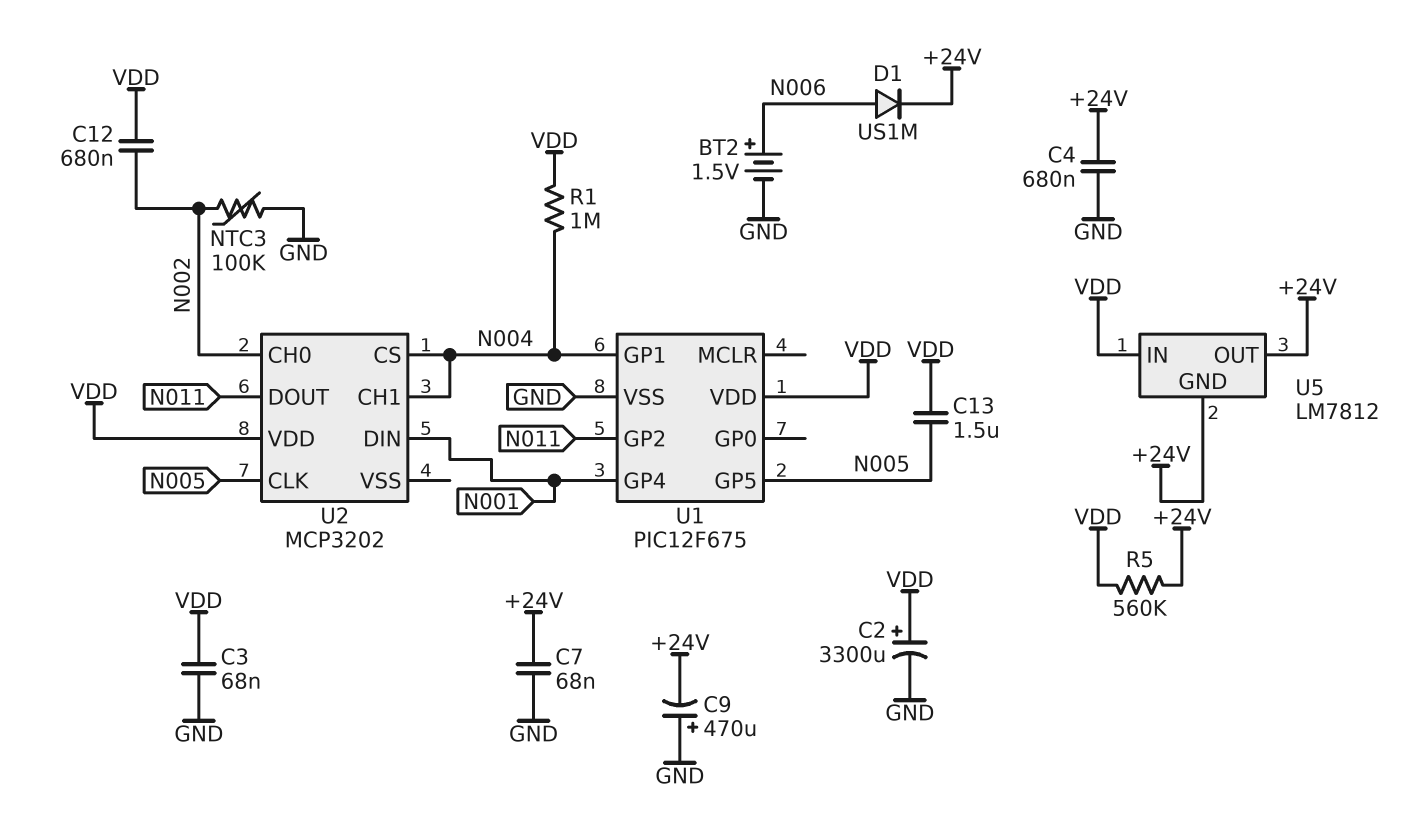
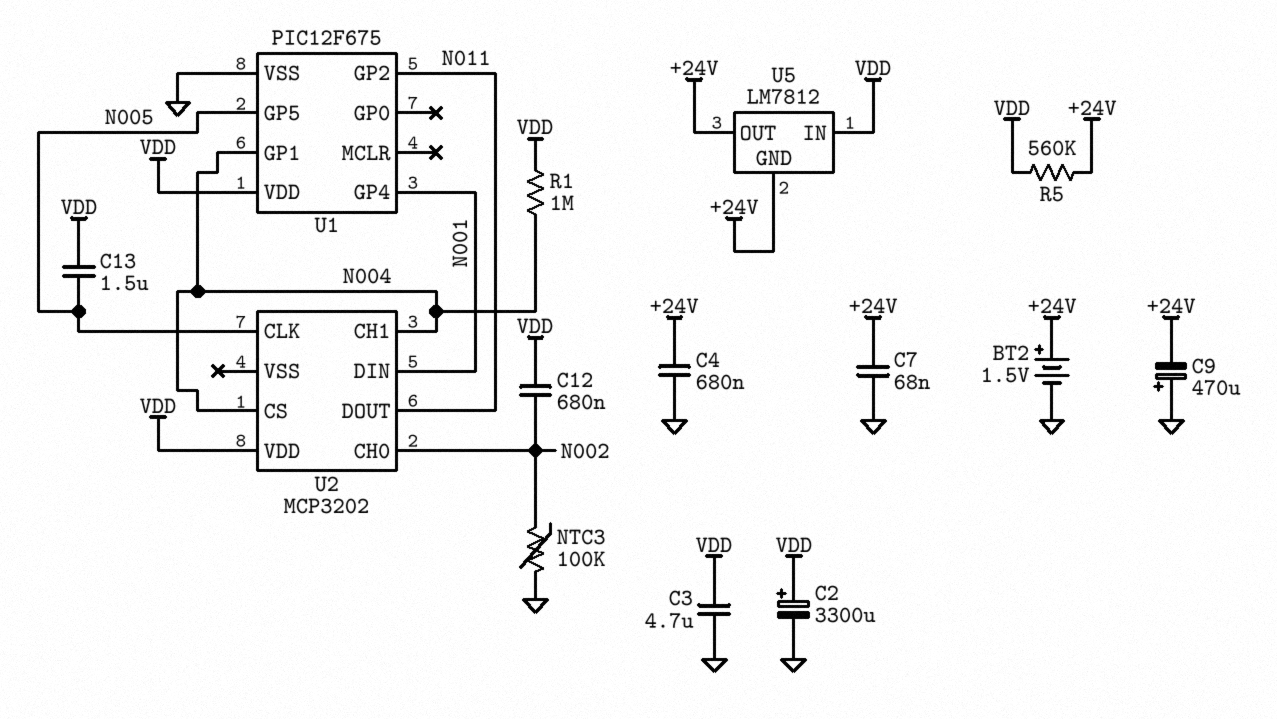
BT2: 1.5V (plus N006, minus GND) -> 1.5V (plus +24V, minus GND)
C3: 68nF (GND, VDD) -> 4.7uF (GND, VDD)
D1: diode US1M (A N006, K +24V) -> none

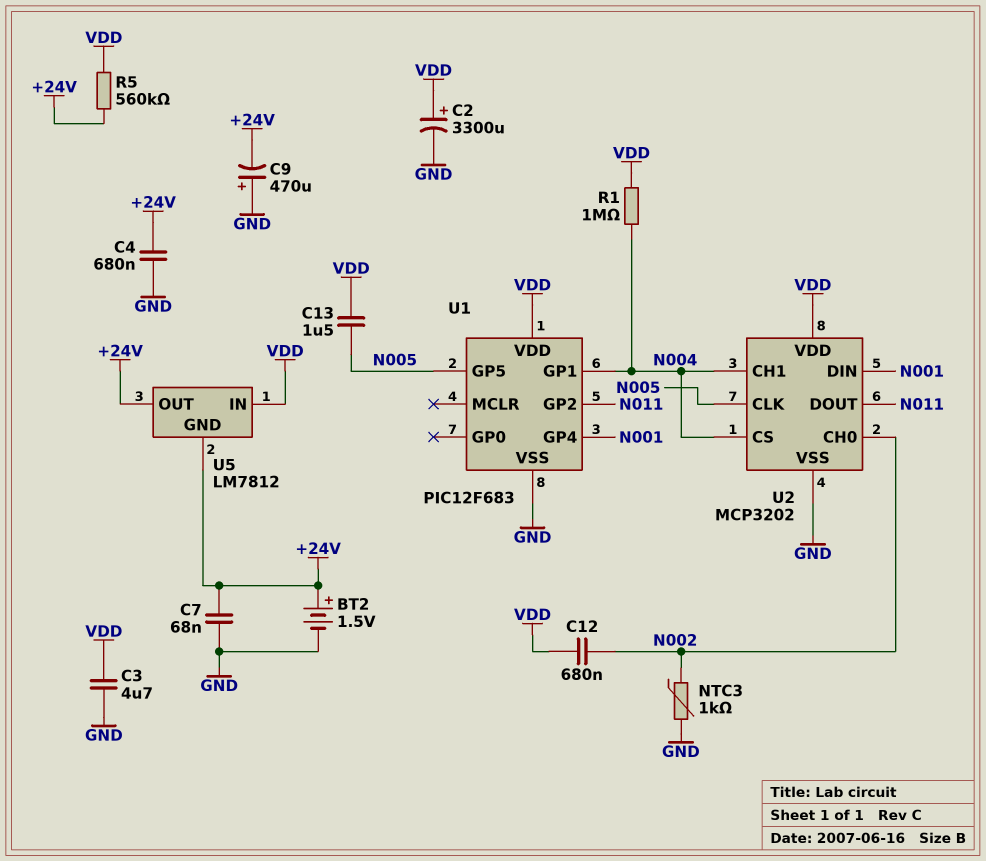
NTC3: 100k (GND, N002) -> 1k (GND, N002)
U1: PIC12F675 -> PIC12F683
U2 pin VSS: none -> GND

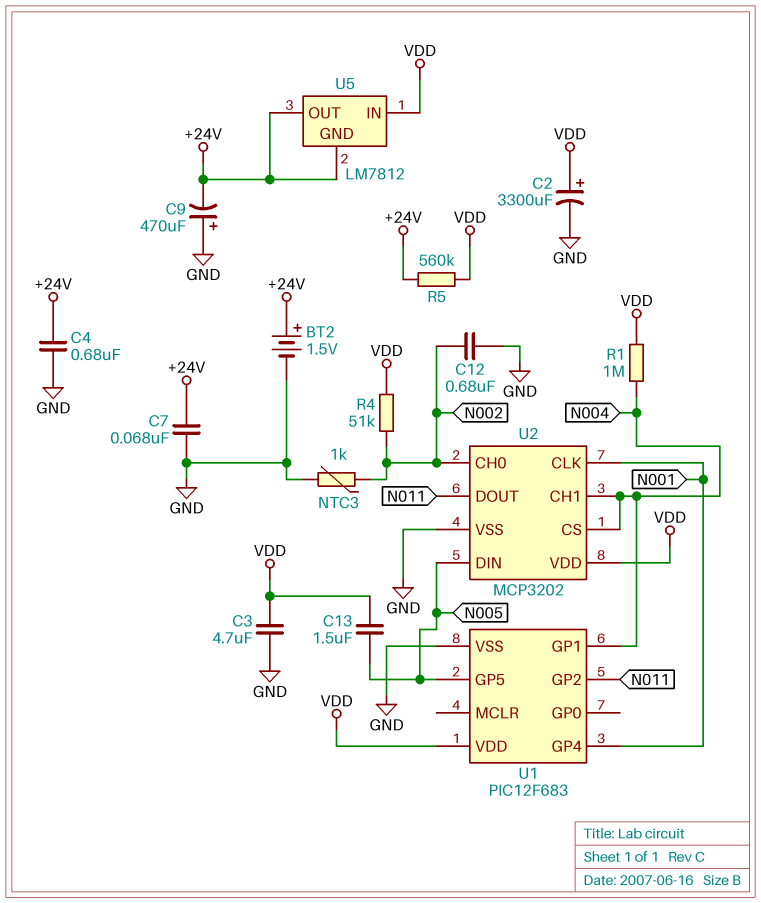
C12: 680nF (N002, VDD) -> 680nF (GND, N002)
R4: none -> 51k (N002, VDD)
U2 pin CLK: N005 -> N001
U2 pin DIN: N001 -> N005

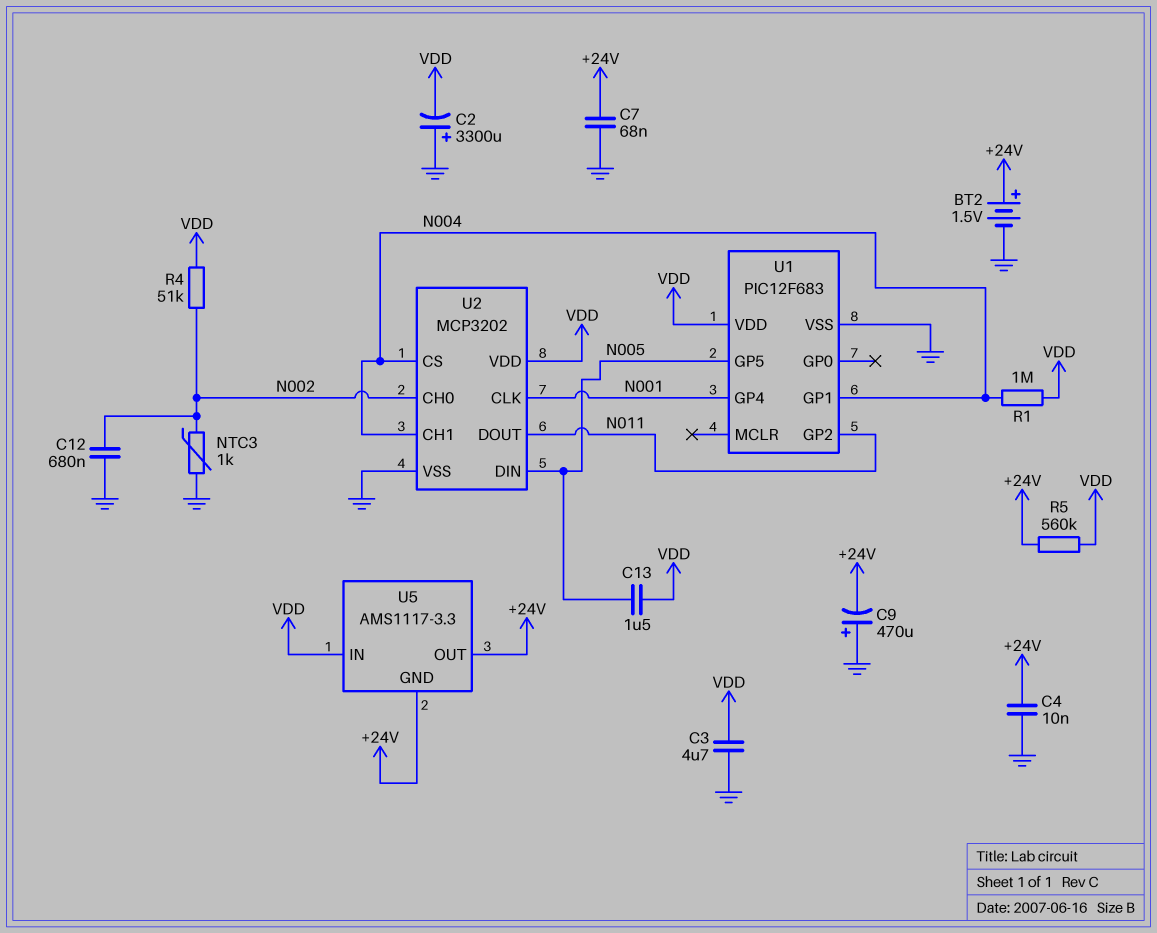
C2: 3300uF (plus VDD, minus GND) -> 3300uF (plus GND, minus VDD)
C4: 680nF (+24V, GND) -> 10nF (+24V, GND)
U5: LM7812 -> AMS1117-3.3

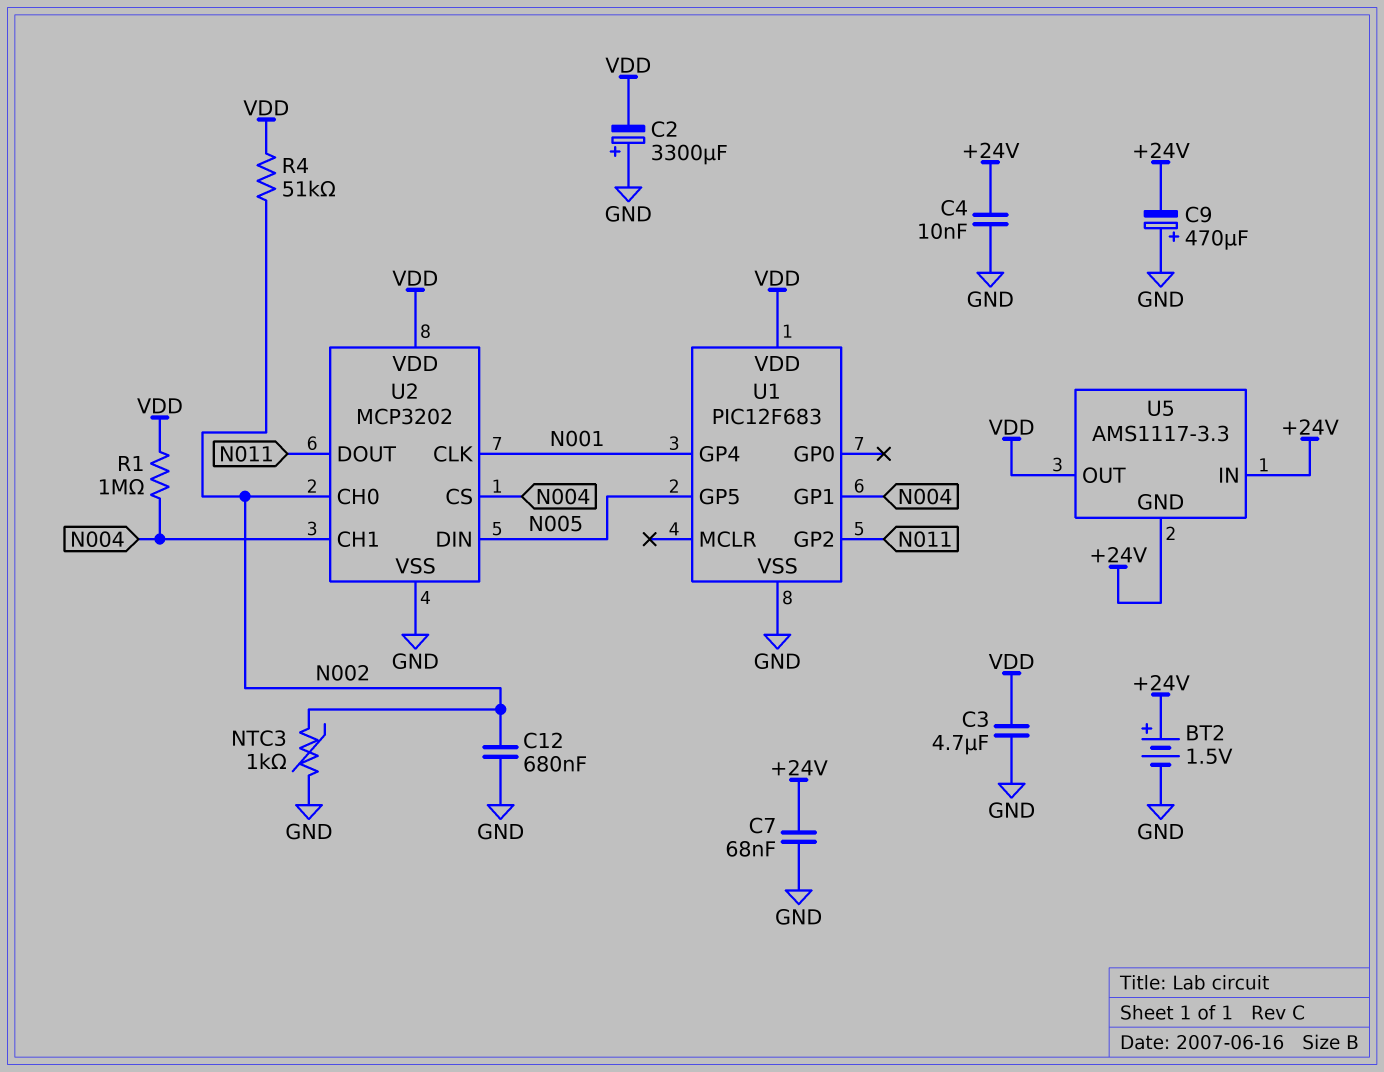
C13: 1.5uF (N005, VDD) -> none
R5: 560k (+24V, VDD) -> none
U5 pin IN: VDD -> +24V
U5 pin OUT: +24V -> VDD

